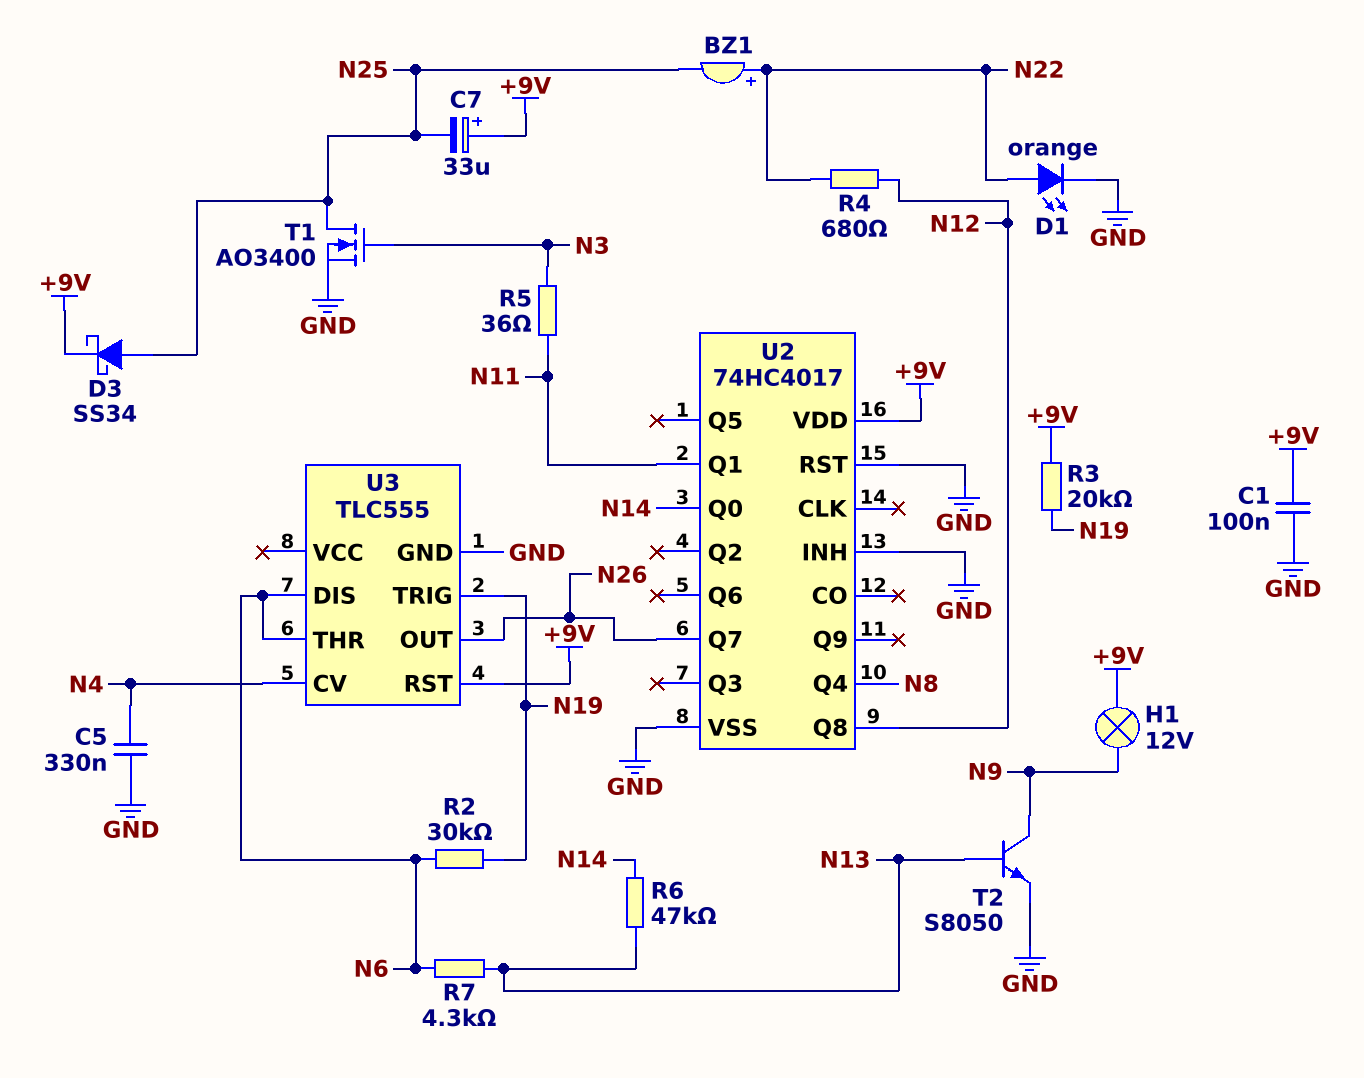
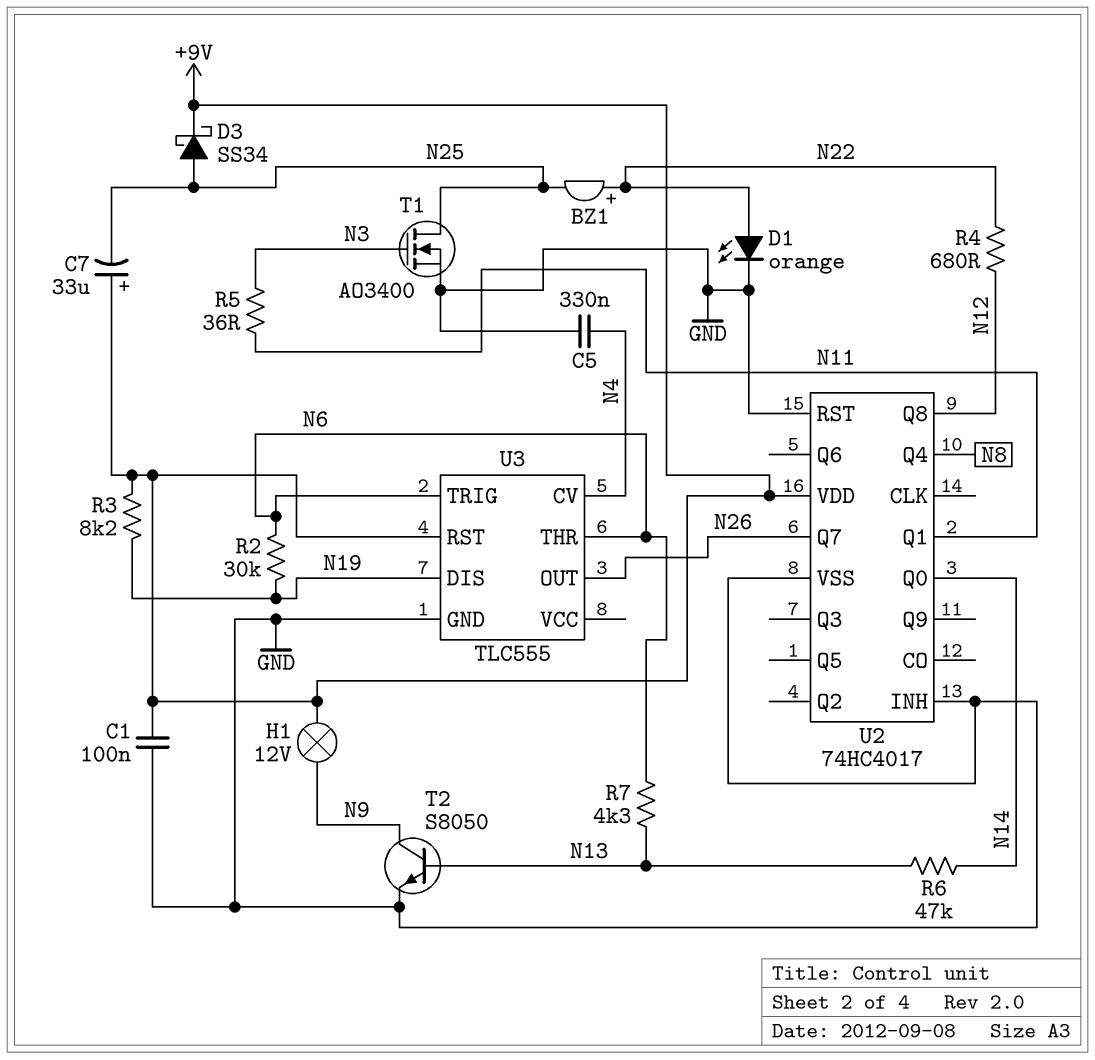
R3: 20k (+9V, N19) -> 8.2k (+9V, N19)
U3 pin DIS: N6 -> N19
U3 pin TRIG: N19 -> N6

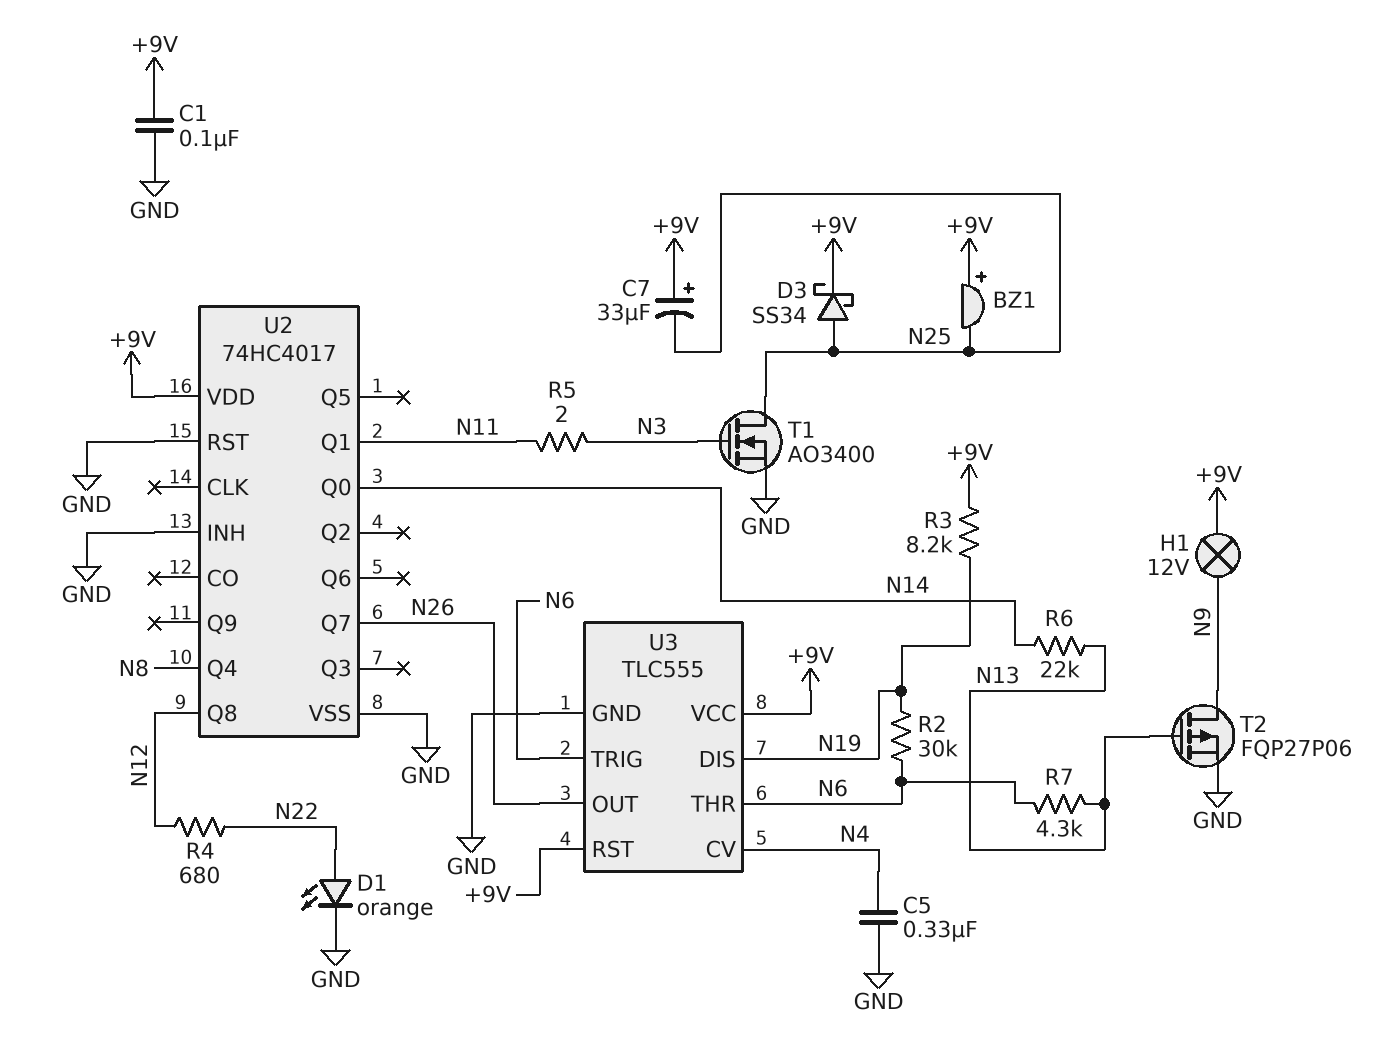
BZ1: buzzer (plus N22, minus N25) -> buzzer (plus +9V, minus N25)
R5: 36 (N3, N11) -> 2 (N3, N11)
R6: 47k (N13, N14) -> 22k (N13, N14)
T2: NPN S8050 (B N13, C N9, E GND) -> PMOS FQP27P06 (G N13, D N9, S GND)
U3 pin VCC: none -> +9V

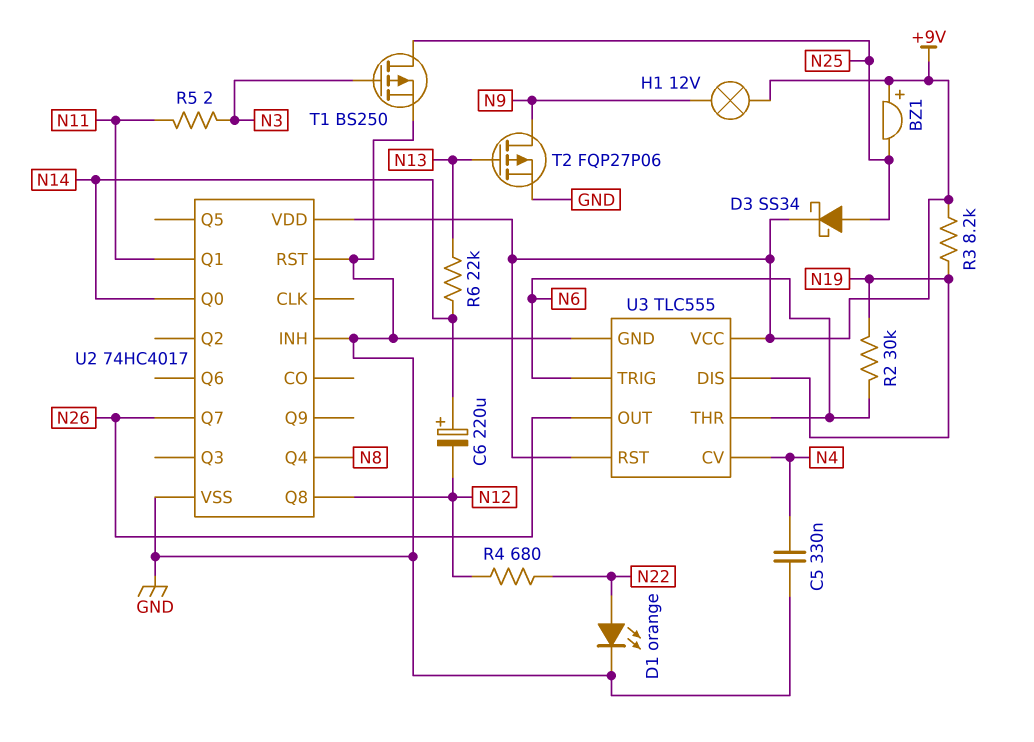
C1: 100nF (+9V, GND) -> none
C6: none -> 220uF (plus N14, minus N12)
C7: 33uF (plus +9V, minus N25) -> none
R7: 4.3k (N6, N13) -> none
T1: NMOS AO3400 (G N3, D N25, S GND) -> PMOS BS250 (G N3, D N25, S GND)

